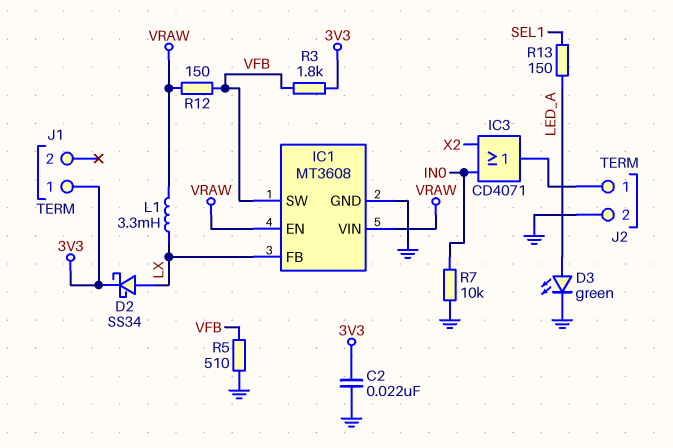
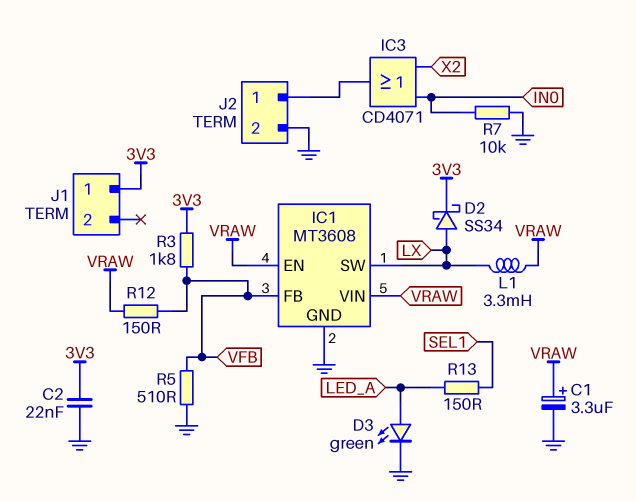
C1: none -> 3.3uF (plus VRAW, minus GND)
IC1 pin FB: LX -> VFB
IC1 pin SW: VFB -> LX

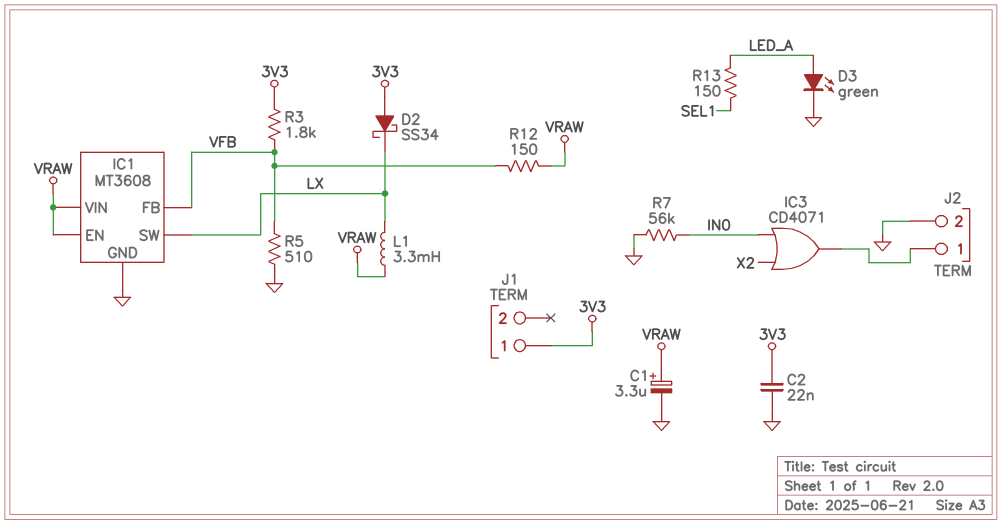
D2: schottky SS34 (A LX, K 3V3) -> schottky SS34 (A 3V3, K LX)
R7: 10k (GND, IN0) -> 56k (GND, IN0)

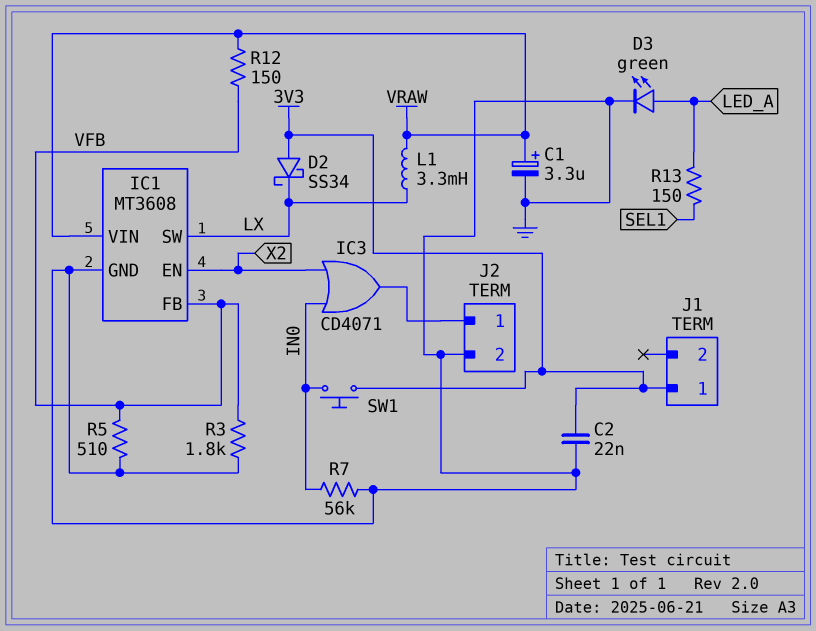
IC1 pin EN: VRAW -> X2
R3: 1.8k (3V3, VFB) -> 1.8k (GND, VFB)
SW1: none -> button (3V3, IN0)

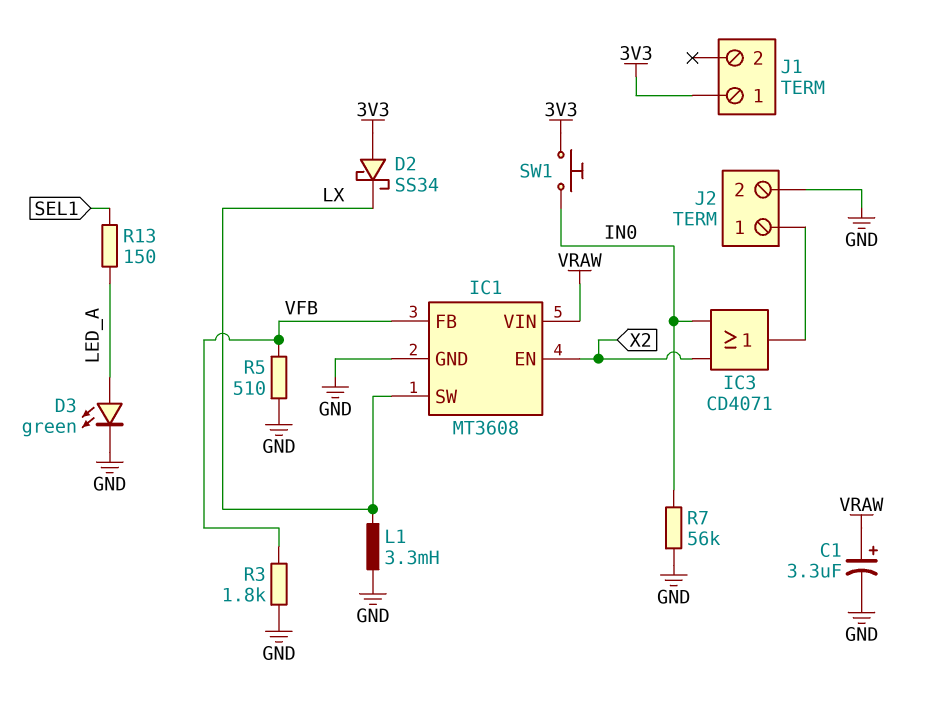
C2: 22nF (3V3, GND) -> none
L1: 3.3mH (LX, VRAW) -> 3.3mH (GND, LX)
R12: 150 (VFB, VRAW) -> none

